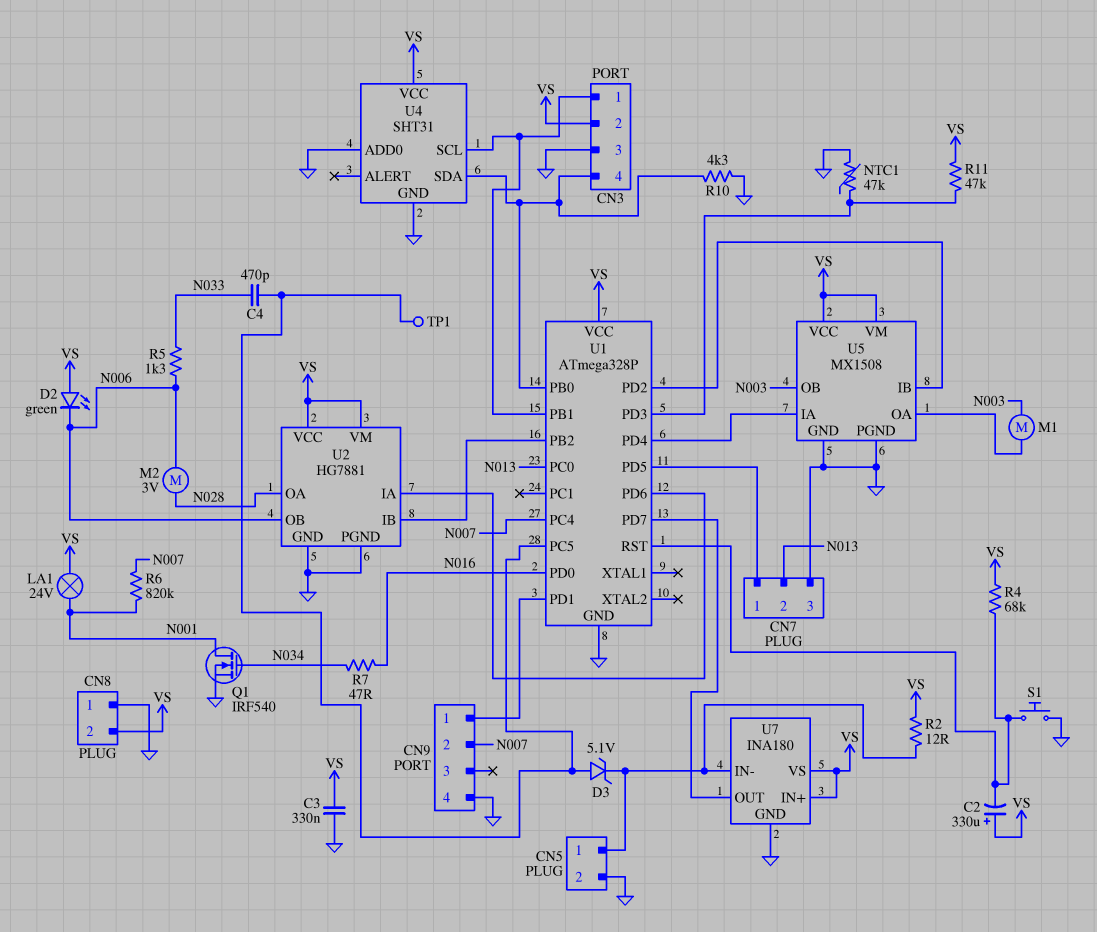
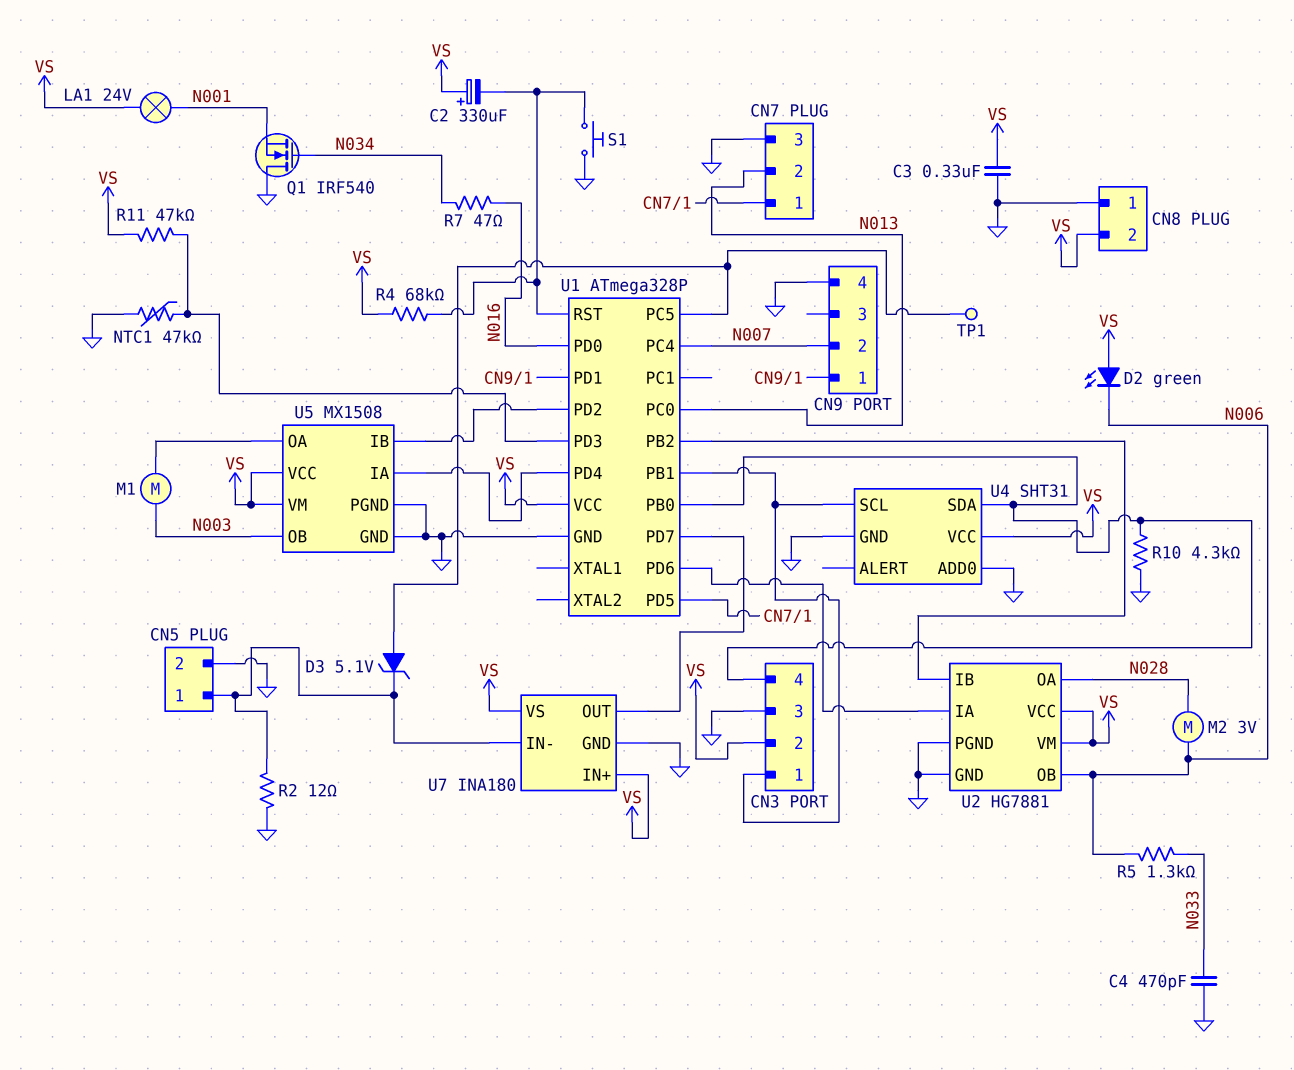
C4: 470pF (N033, U1/PC5) -> 470pF (GND, N033)
Q1: NMOS IRF540 (G N034, D N001, S GND) -> NMOS IRF540 (G N034, D GND, S N001)
R2: 12 (CN5/1, VS) -> 12 (CN5/1, GND)
R6: 820k (N001, N007) -> none

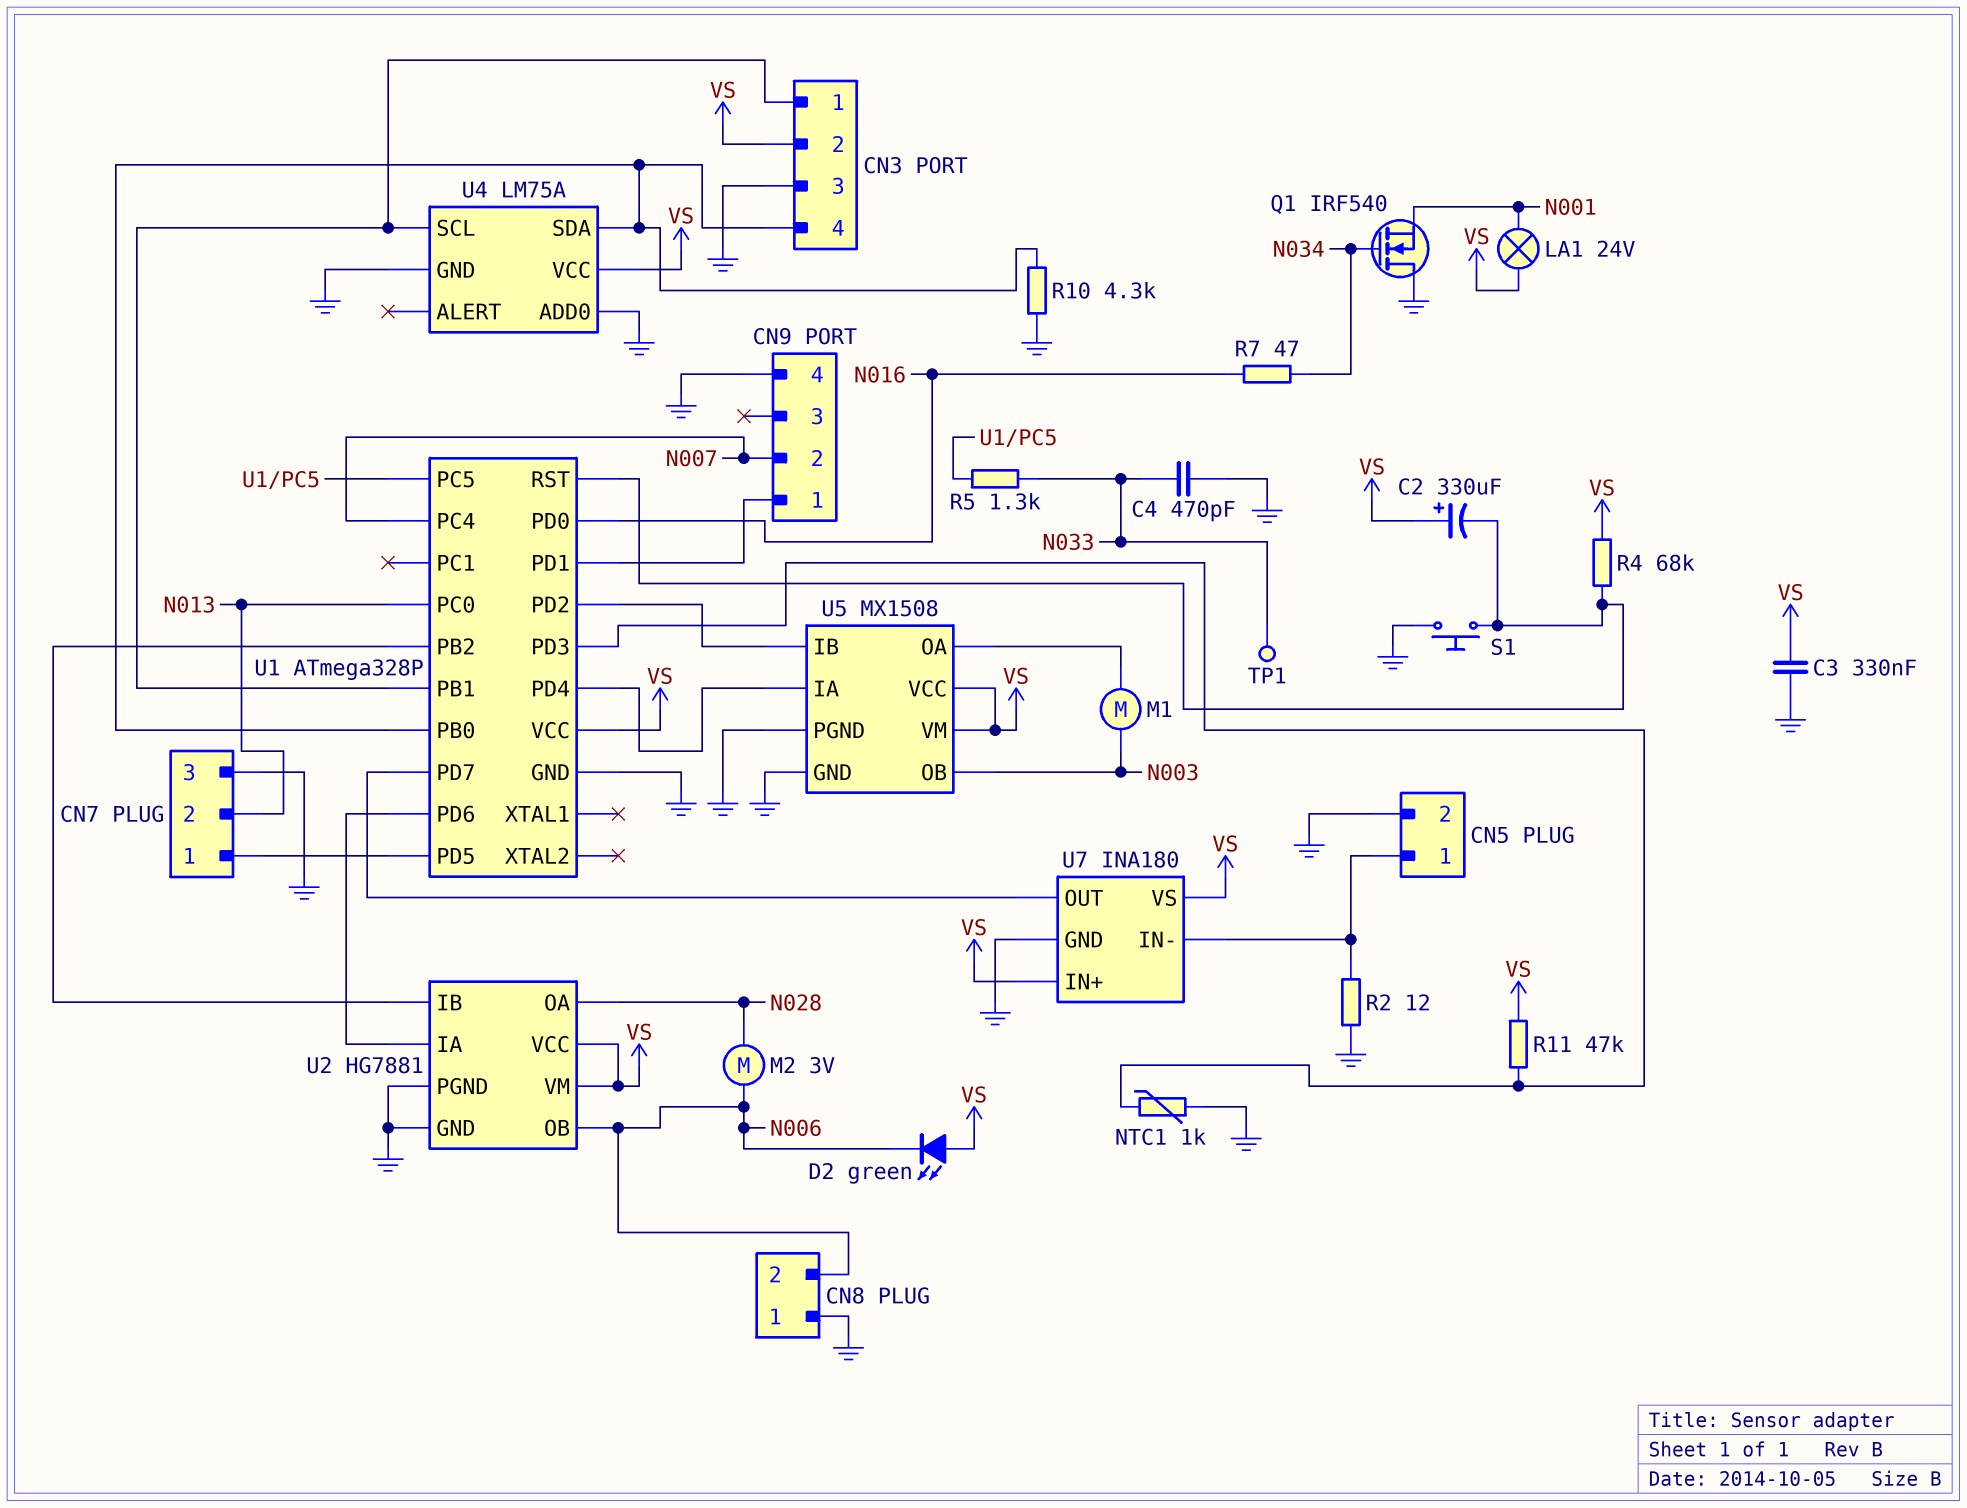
CN8 pin 2: VS -> N006
D3: zener 5.1V (A U1/PC5, K CN5/1) -> none
NTC1: 47k (GND, U1/PD3) -> 1k (GND, U1/PD3)
R5: 1.3k (N006, N033) -> 1.3k (N033, U1/PC5)
TP1: test point (U1/PC5) -> test point (N033)
U4: SHT31 -> LM75A

